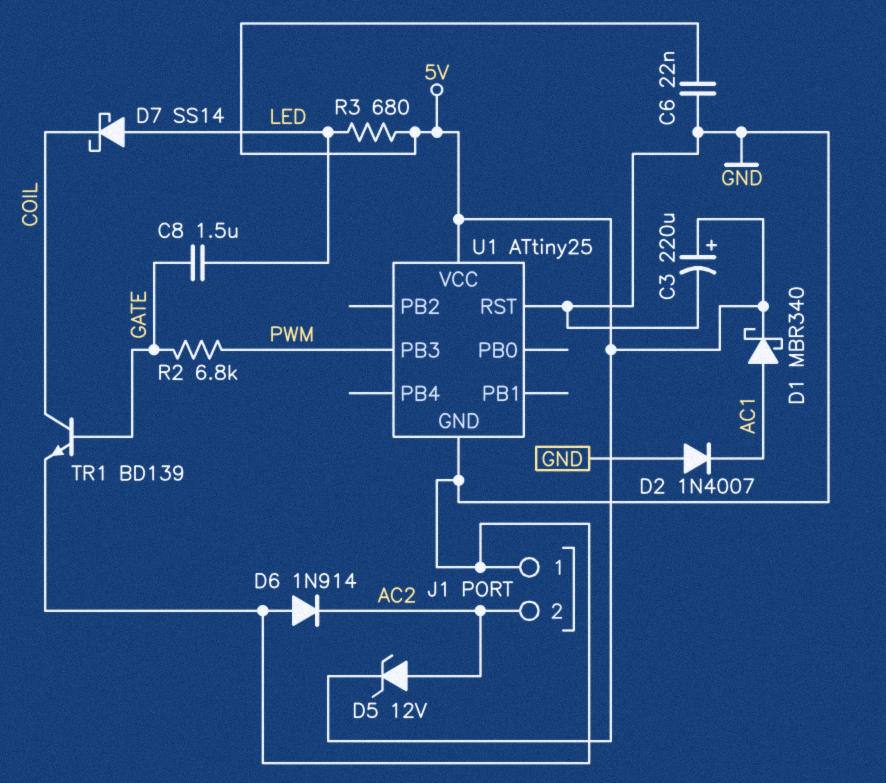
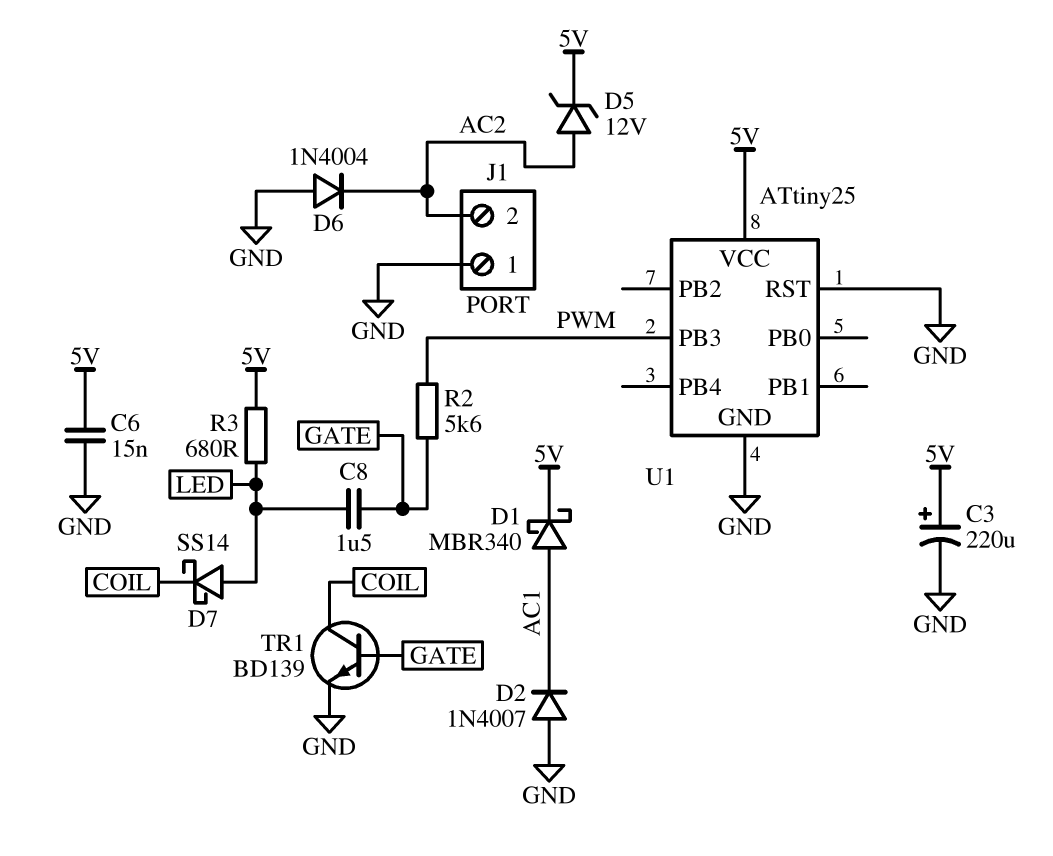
C6: 22nF (5V, GND) -> 15nF (5V, GND)
D6: diode 1N914 (A GND, K AC2) -> diode 1N4004 (A GND, K AC2)
R2: 6.8k (GATE, PWM) -> 5.6k (GATE, PWM)

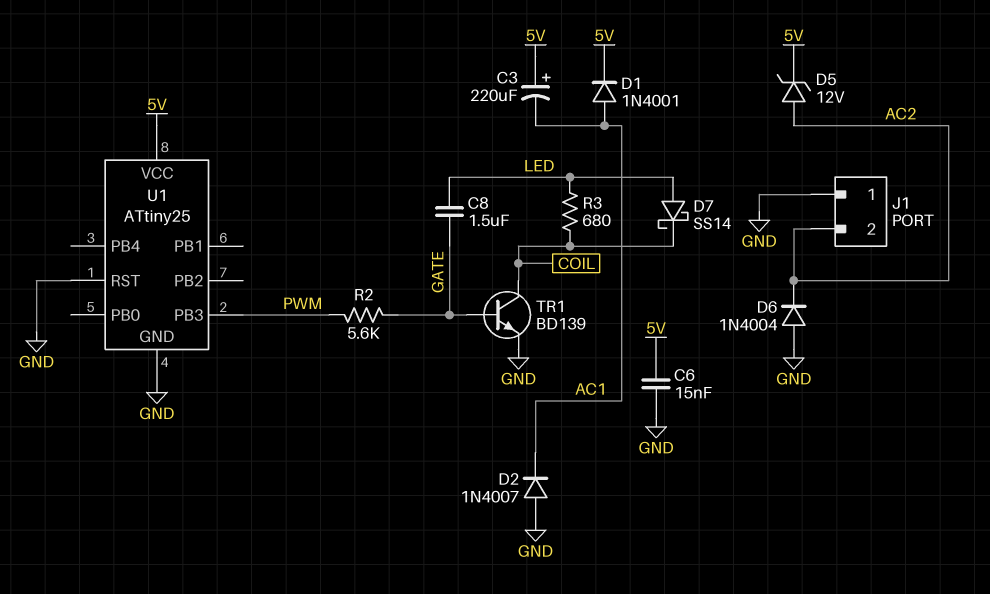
C3: 220uF (plus 5V, minus GND) -> 220uF (plus 5V, minus AC1)
D1: schottky MBR340 (A AC1, K 5V) -> diode 1N4001 (A AC1, K 5V)
R3: 680 (5V, LED) -> 680 (COIL, LED)

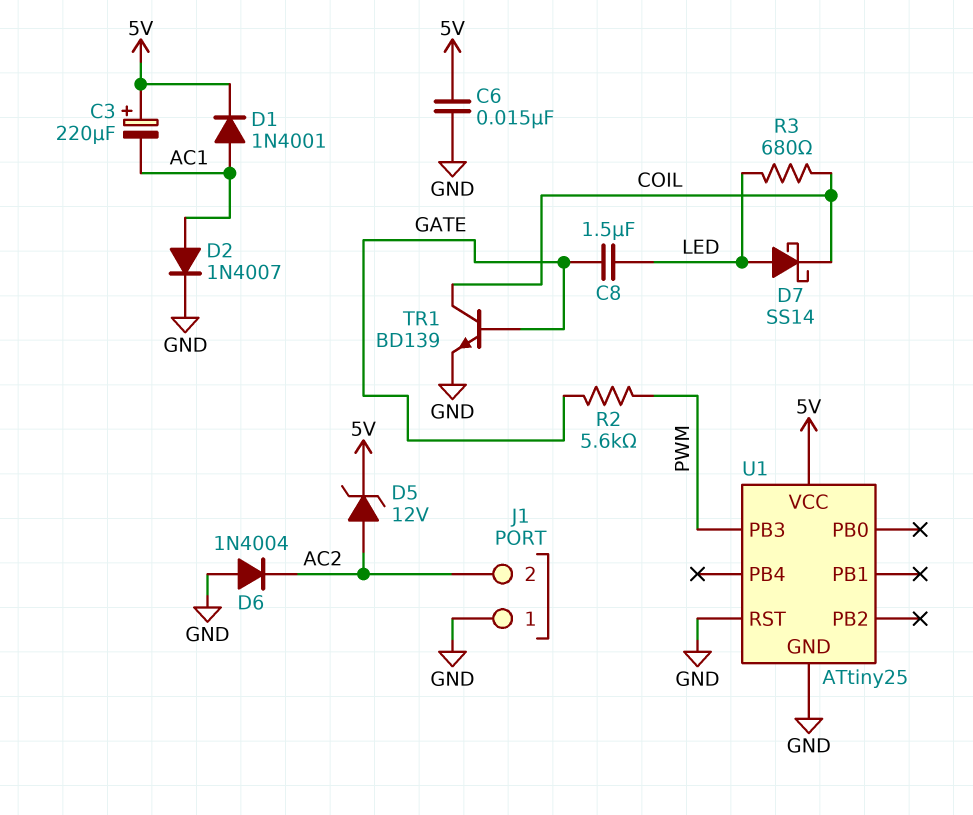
D2: diode 1N4007 (A GND, K AC1) -> diode 1N4007 (A AC1, K GND)

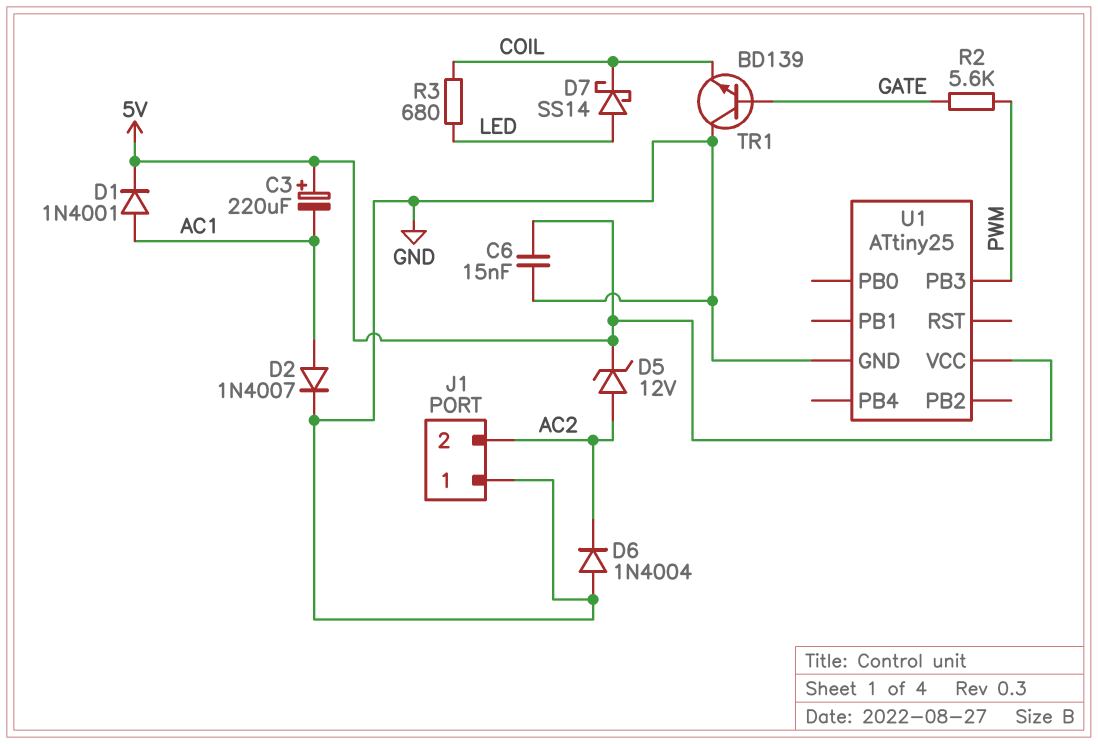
C8: 1.5uF (GATE, LED) -> none
TR1: NPN BD139 (B GATE, C COIL, E GND) -> NPN BD139 (B GATE, C GND, E COIL)
U1 pin RST: GND -> none

